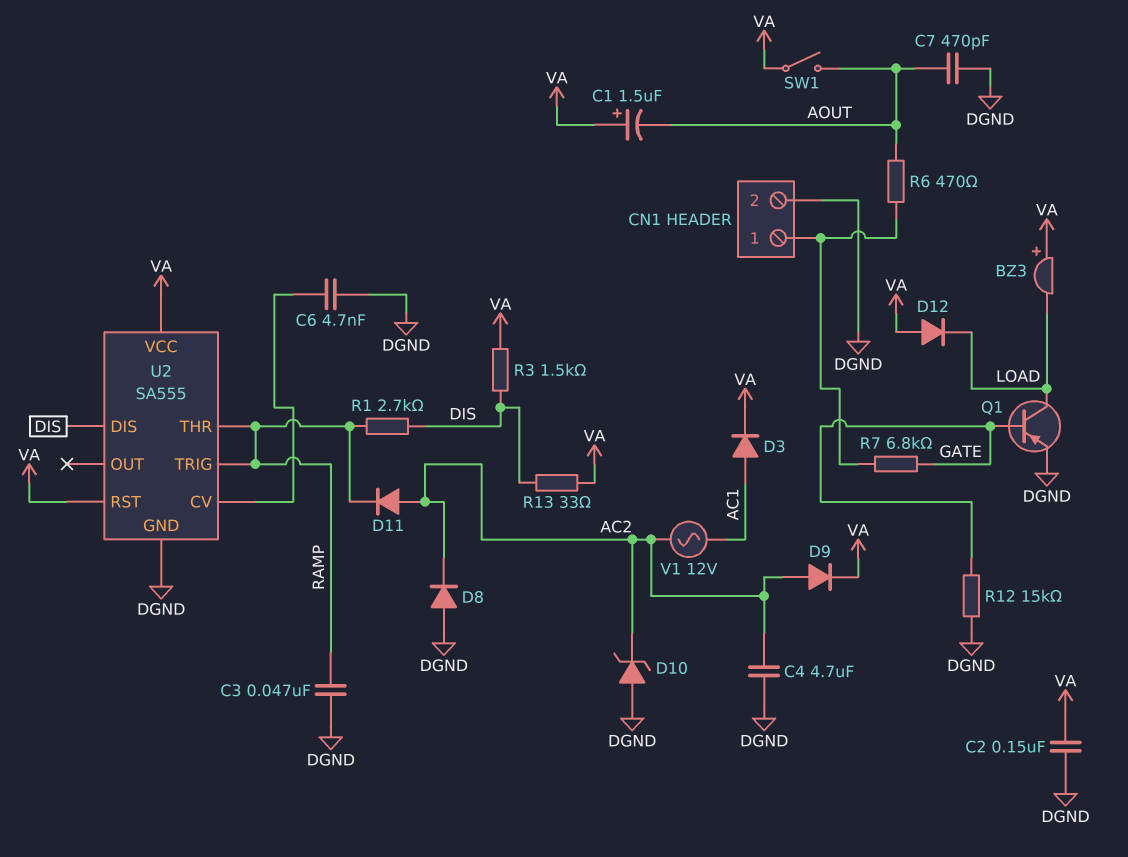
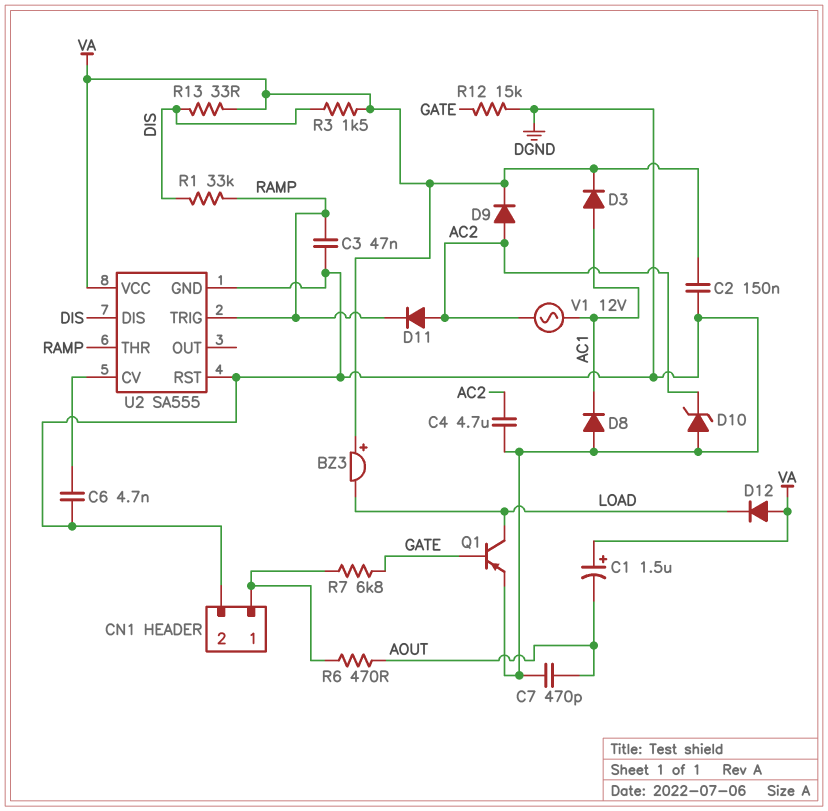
D8: diode (A DGND, K AC2) -> diode (A DGND, K AC1)
R1: 2.7k (DIS, RAMP) -> 33k (DIS, RAMP)
SW1: switch (AOUT, VA) -> none
U2 pin RST: VA -> DGND

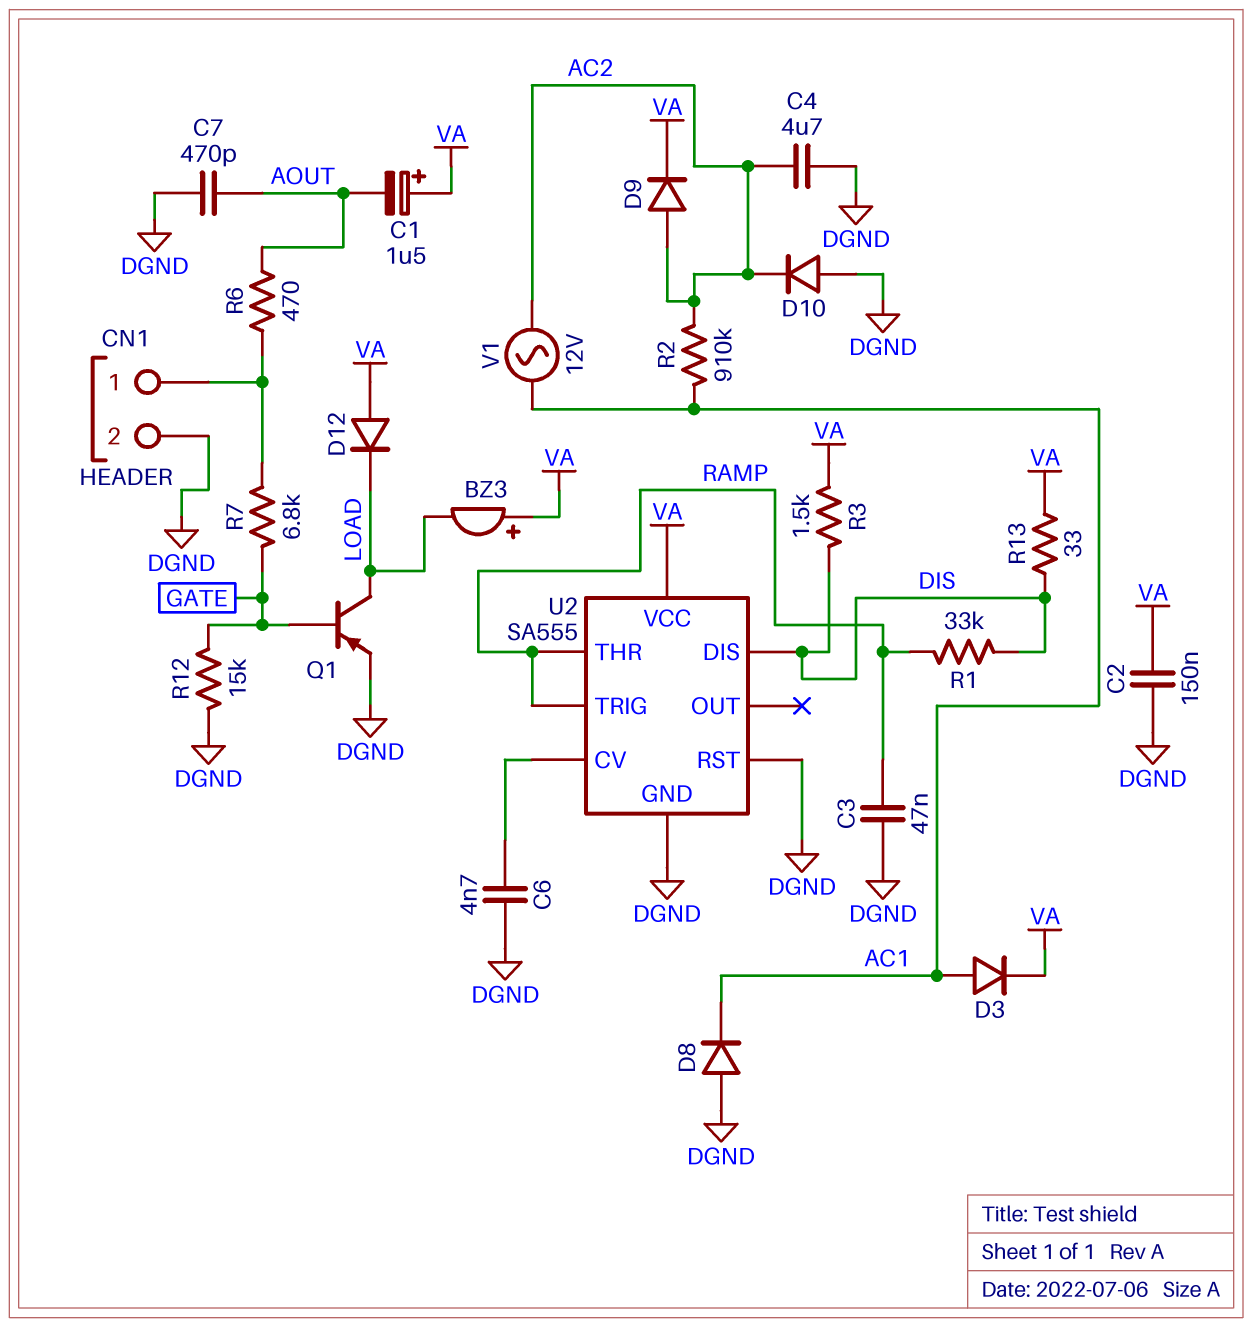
D10: zener (A DGND, K AC2) -> diode (A DGND, K AC2)
D11: diode (A AC2, K RAMP) -> none
R2: none -> 910k (AC1, AC2)

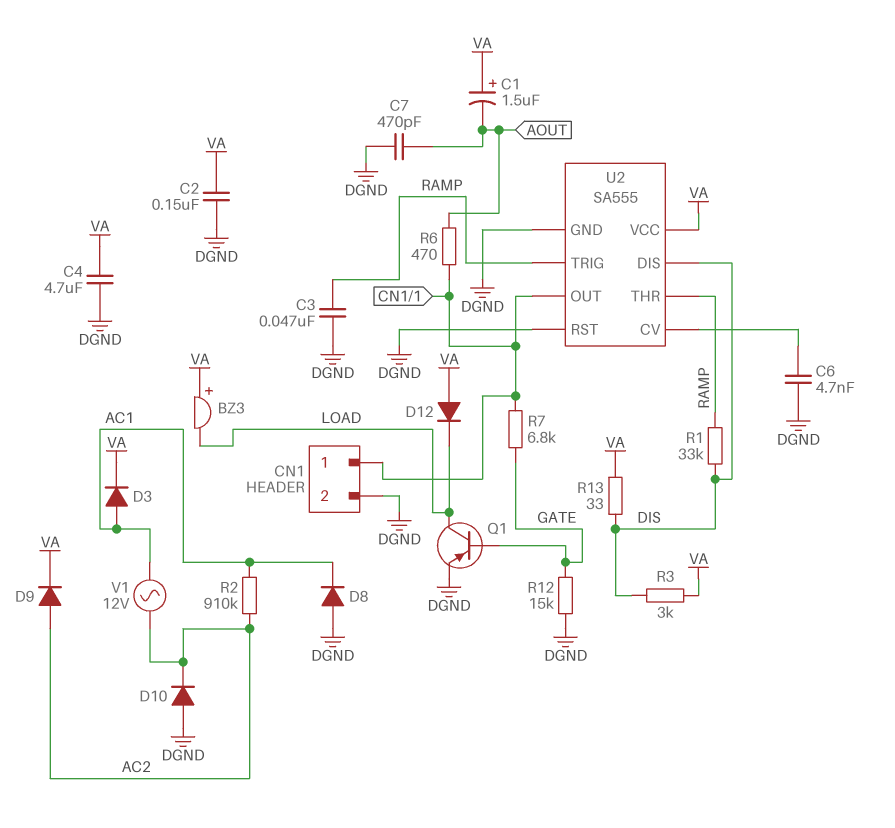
C4: 4.7uF (AC2, DGND) -> 4.7uF (DGND, VA)
R3: 1.5k (DIS, VA) -> 3k (DIS, VA)
U2 pin OUT: none -> CN1/1

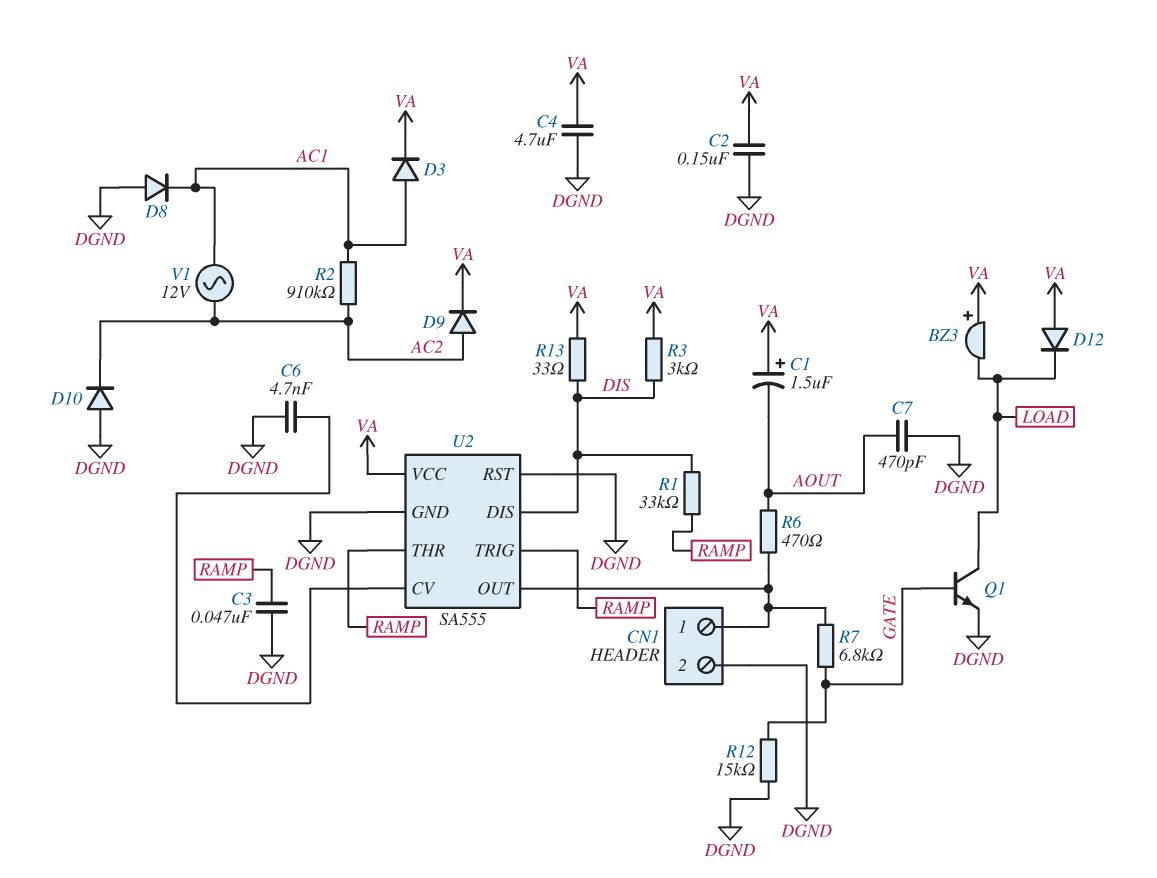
Q1: PNP (B GATE, C LOAD, E DGND) -> NPN (B GATE, C LOAD, E DGND)

